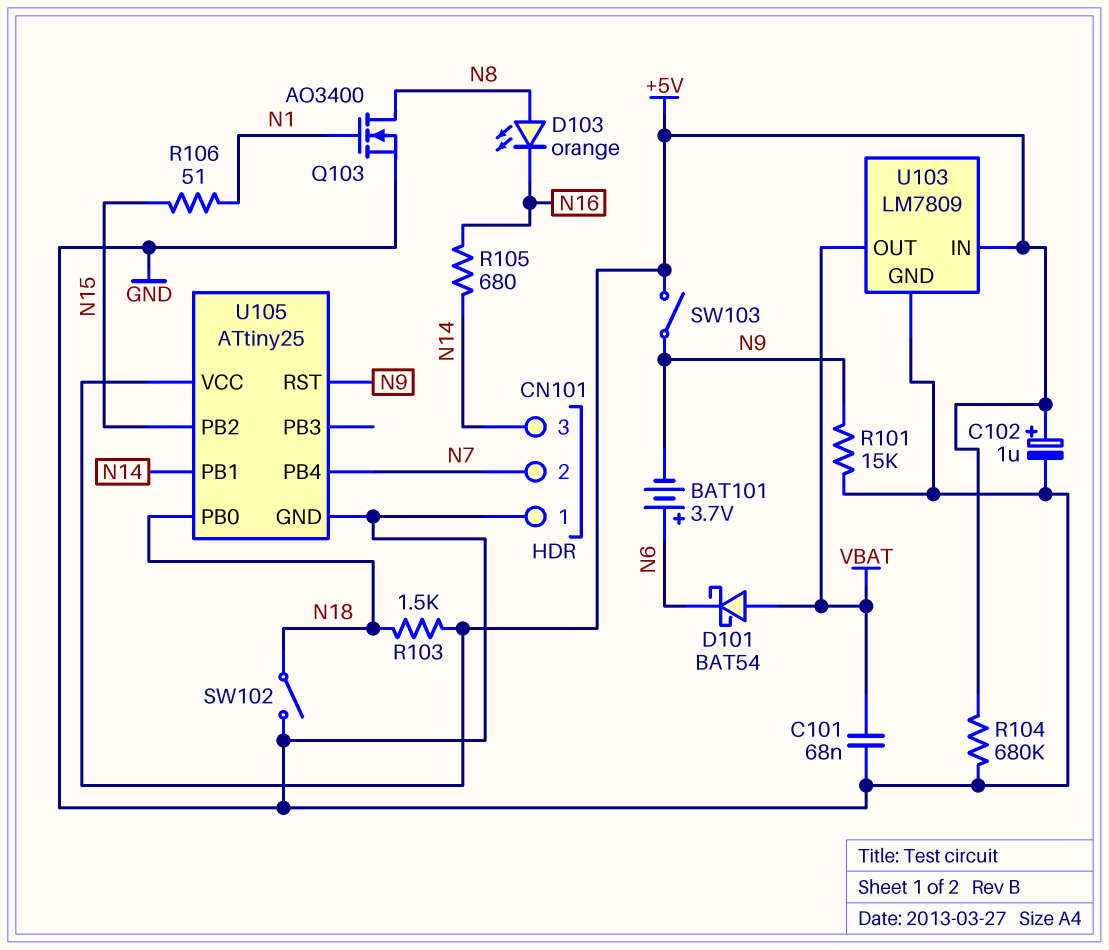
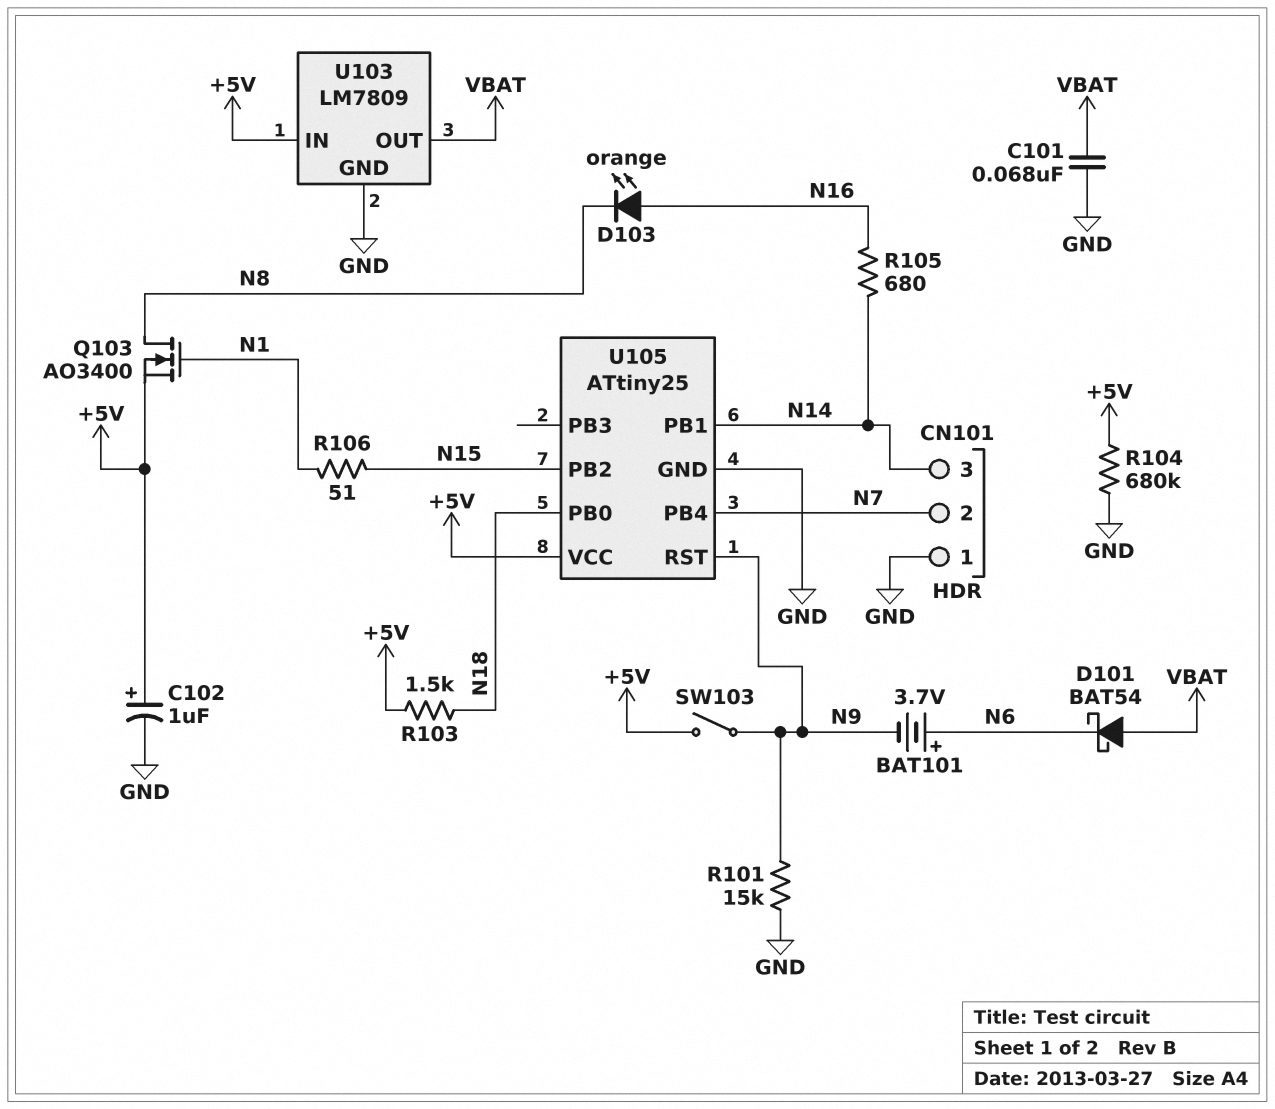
D103: LED orange (A N8, K N16) -> LED orange (A N16, K N8)
Q103: NMOS AO3400 (G N1, D N8, S GND) -> NMOS AO3400 (G N1, D N8, S +5V)
SW102: switch (GND, N18) -> none

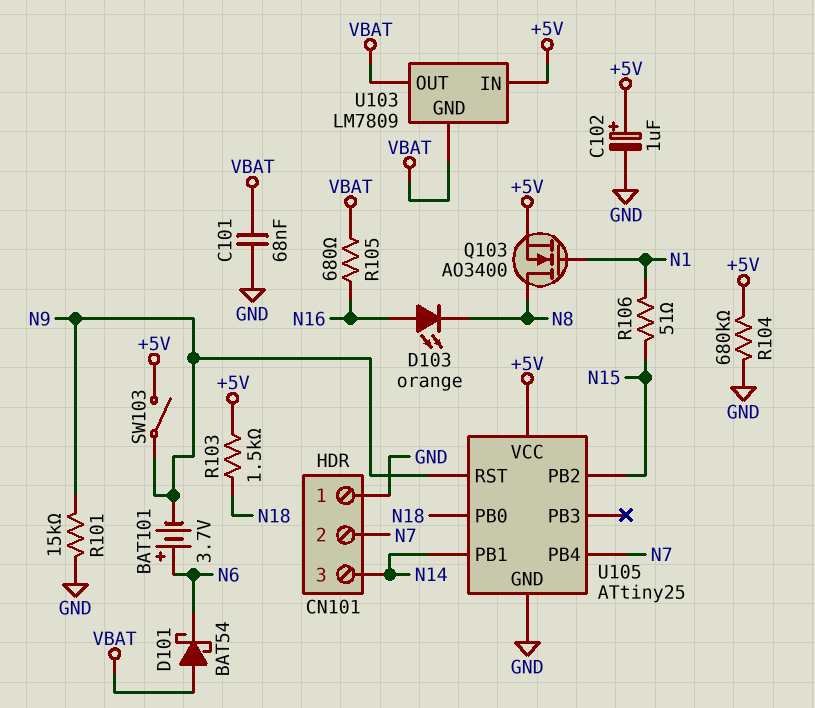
R105: 680 (N14, N16) -> 680 (N16, VBAT)
U103 pin GND: GND -> VBAT

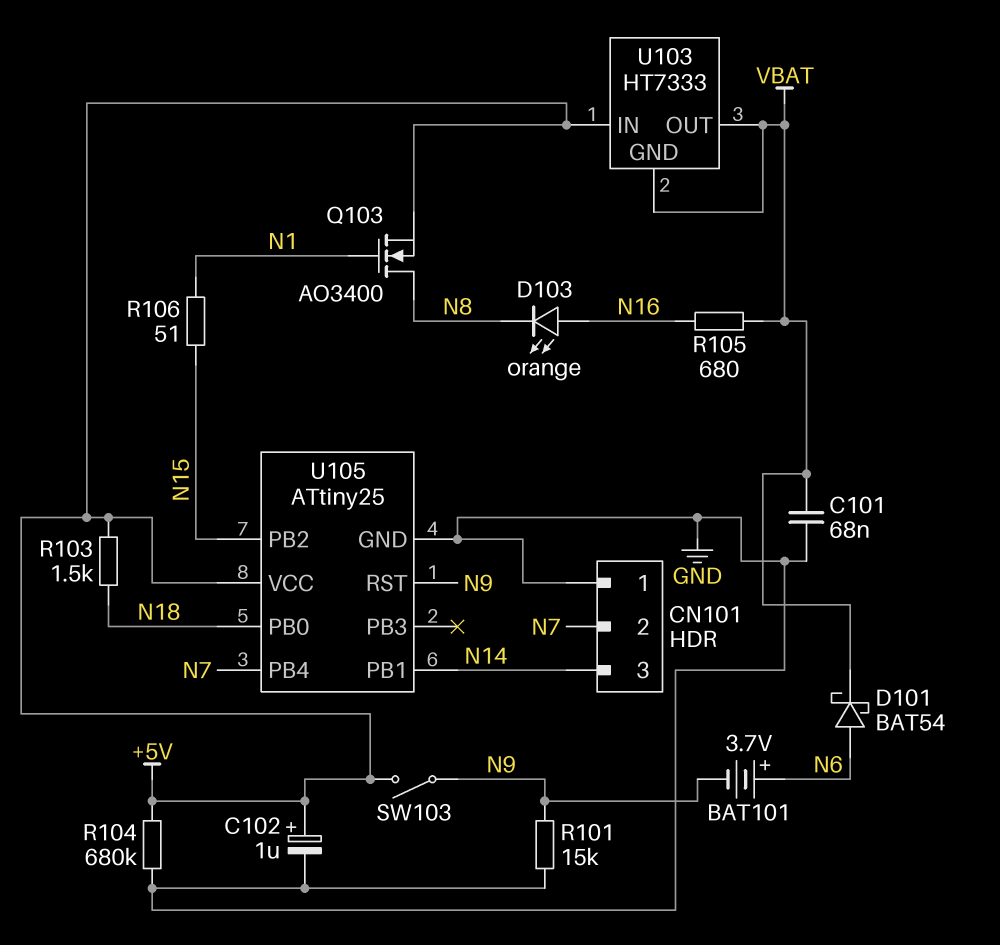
D101: schottky BAT54 (A VBAT, K N6) -> schottky BAT54 (A N6, K VBAT)
U103: LM7809 -> HT7333

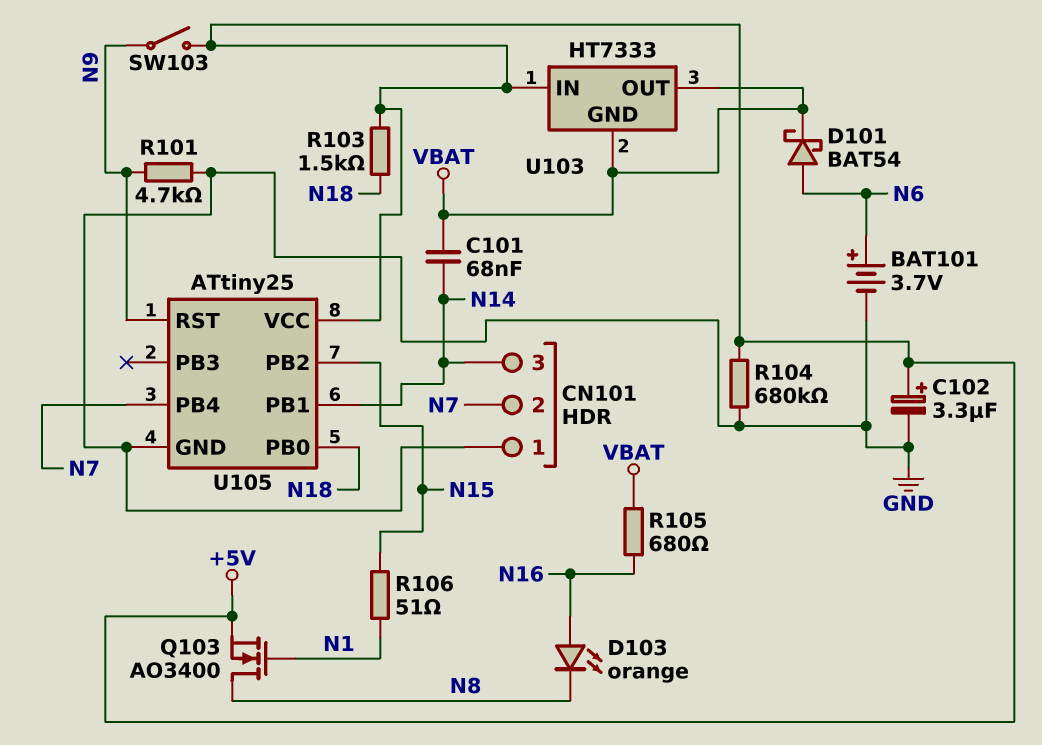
BAT101: 3.7V (plus N6, minus N9) -> 3.7V (plus N6, minus GND)
C101: 68nF (GND, VBAT) -> 68nF (N14, VBAT)
C102: 1uF (plus +5V, minus GND) -> 3.3uF (plus +5V, minus GND)
R101: 15k (GND, N9) -> 4.7k (GND, N9)

